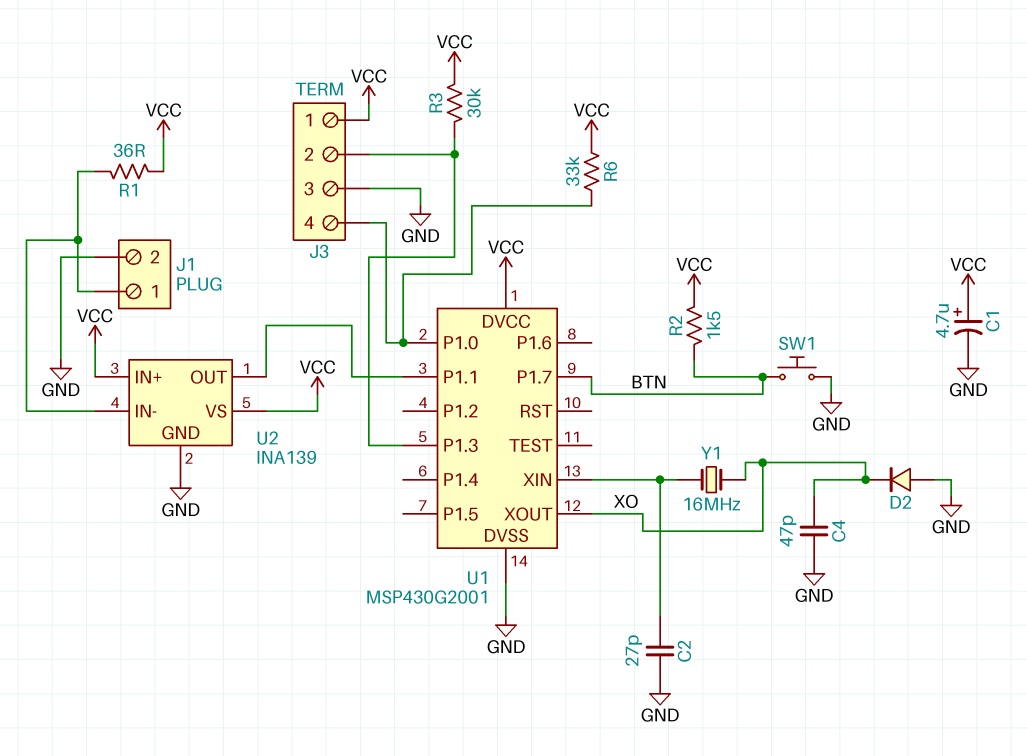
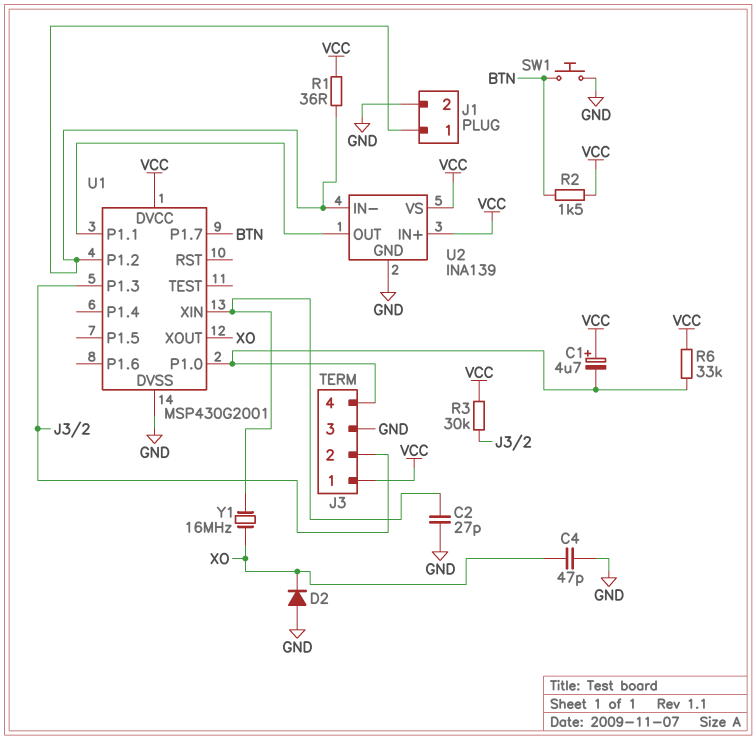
C1: 4.7uF (plus VCC, minus GND) -> 4.7uF (plus VCC, minus J3/4)
U1 pin P1.2: none -> J1/1

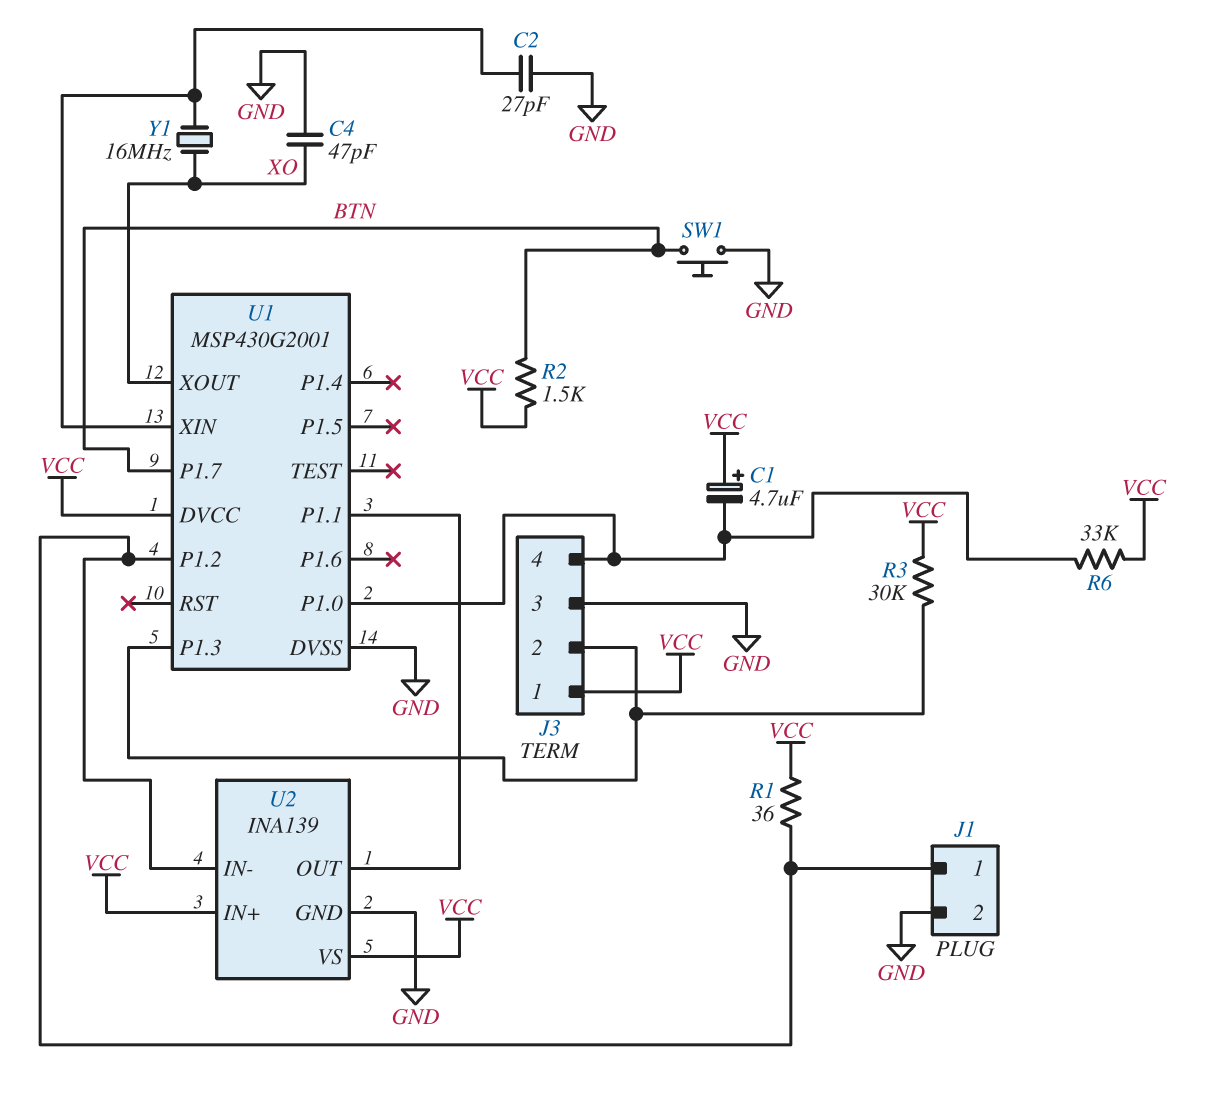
D2: diode (A GND, K XO) -> none

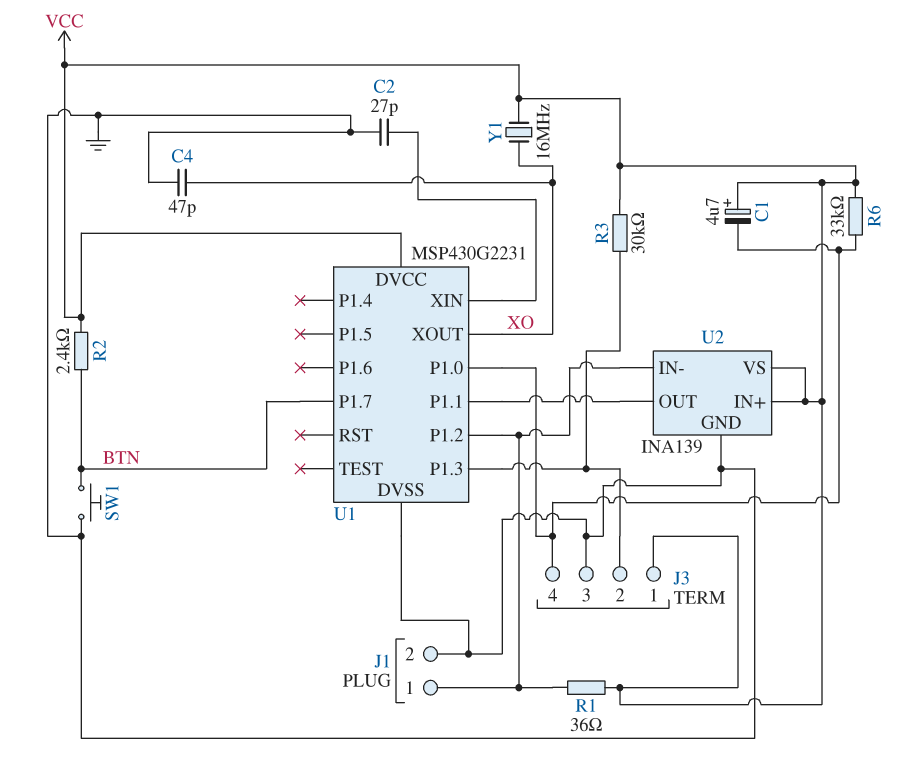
R2: 1.5k (BTN, VCC) -> 2.4k (BTN, VCC)
U1: MSP430G2001 -> MSP430G2231
Y1: 16MHz (U1/XIN, XO) -> 16MHz (VCC, XO)

